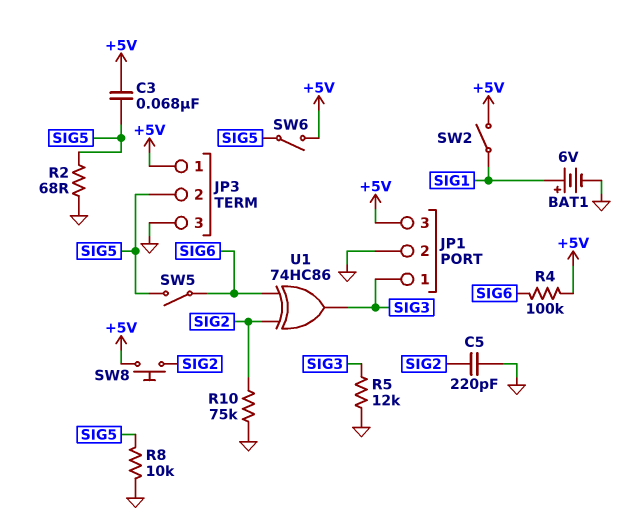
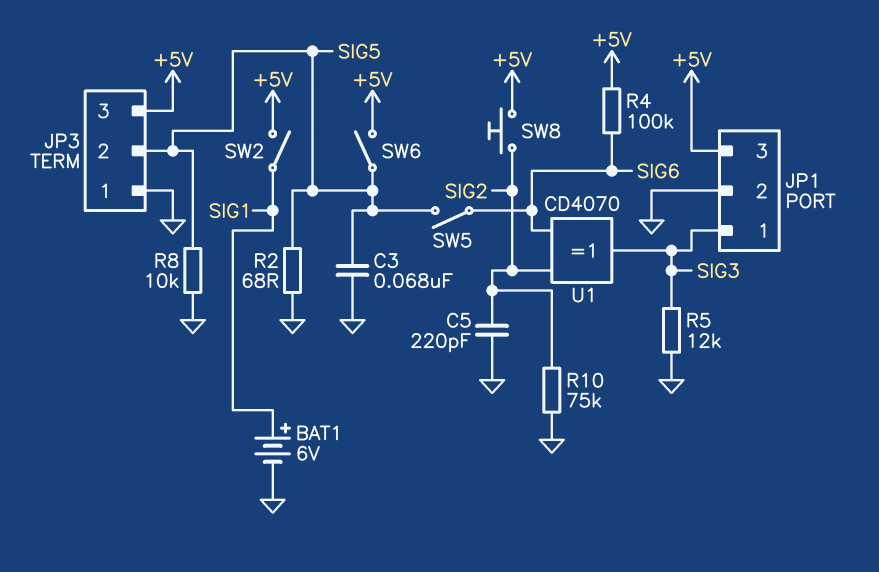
C3: 68nF (+5V, SIG5) -> 68nF (GND, SIG5)
JP3 pin 1: +5V -> GND
JP3 pin 3: GND -> +5V
U1: XOR 74HC86 (in SIG2, in SIG6, out SIG3) -> XOR CD4070 (in SIG2, in SIG6, out SIG3)

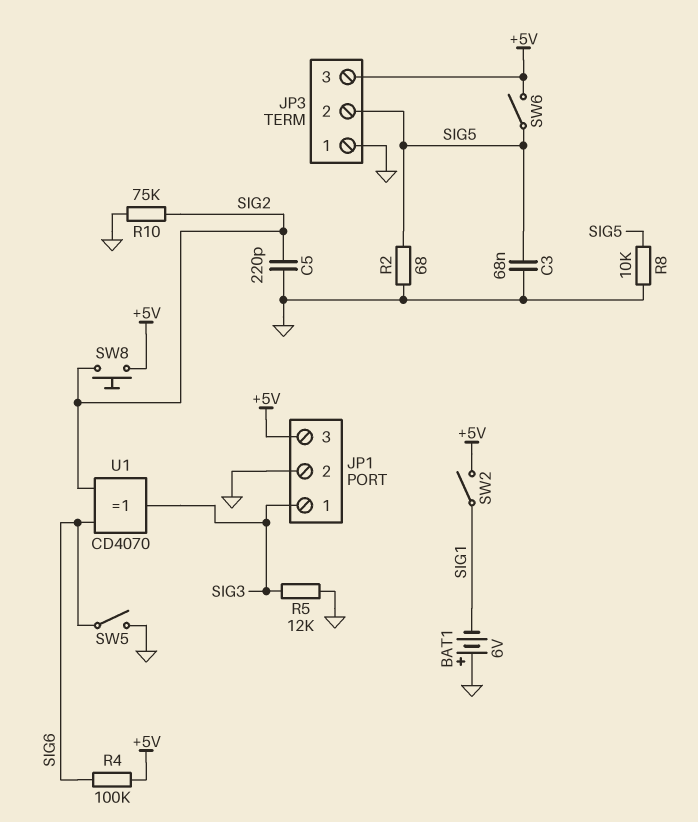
BAT1: 6V (plus SIG1, minus GND) -> 6V (plus GND, minus SIG1)
SW5: switch (SIG5, SIG6) -> switch (GND, SIG6)

